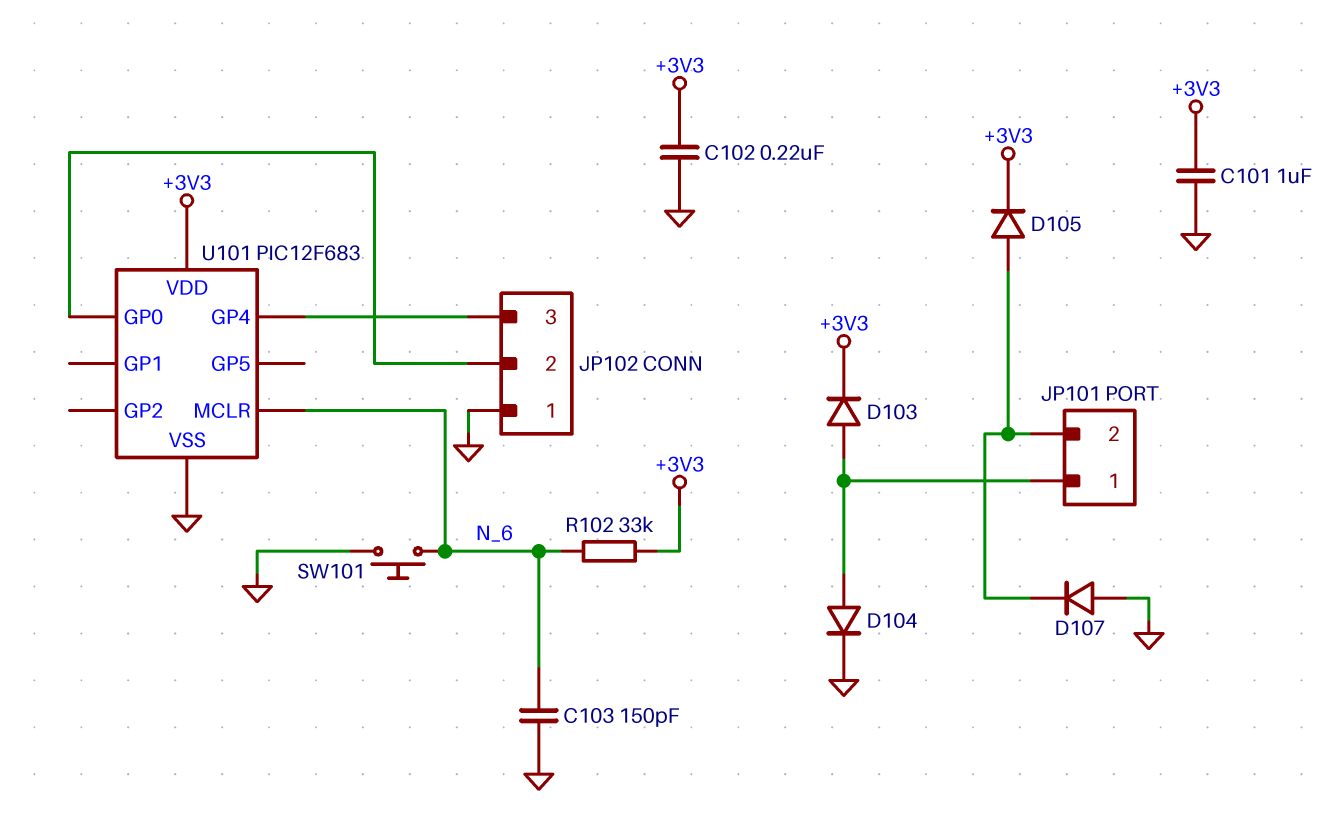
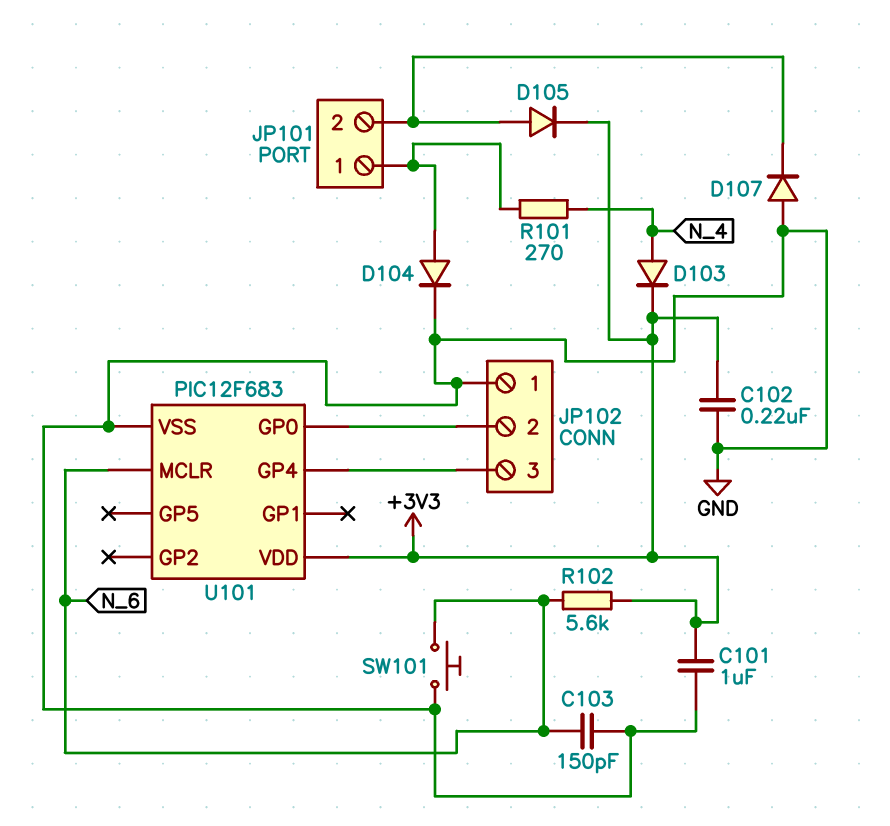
D103: diode (A JP101/1, K +3V3) -> diode (A N_4, K +3V3)
R101: none -> 270 (JP101/1, N_4)
R102: 33k (+3V3, N_6) -> 5.6k (+3V3, N_6)

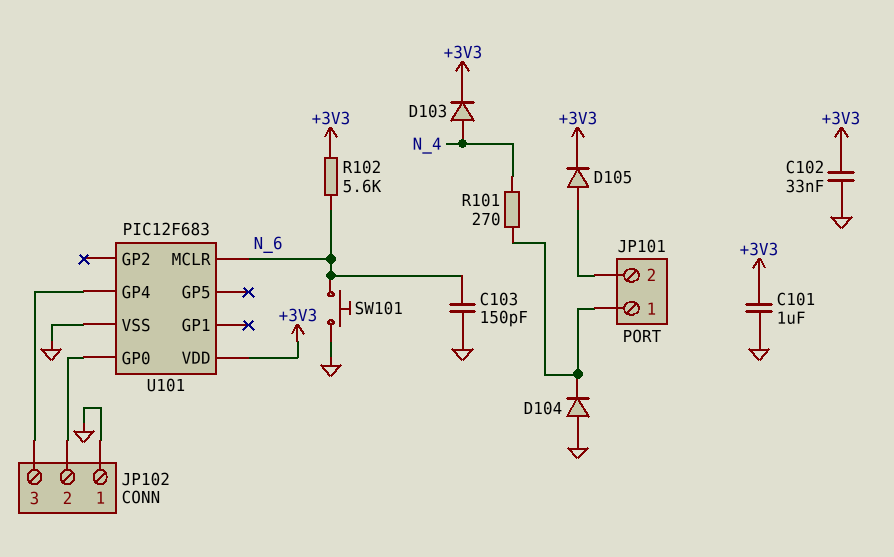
C102: 220nF (+3V3, GND) -> 33nF (+3V3, GND)
D104: diode (A JP101/1, K GND) -> diode (A GND, K JP101/1)
D107: diode (A GND, K JP101/2) -> none

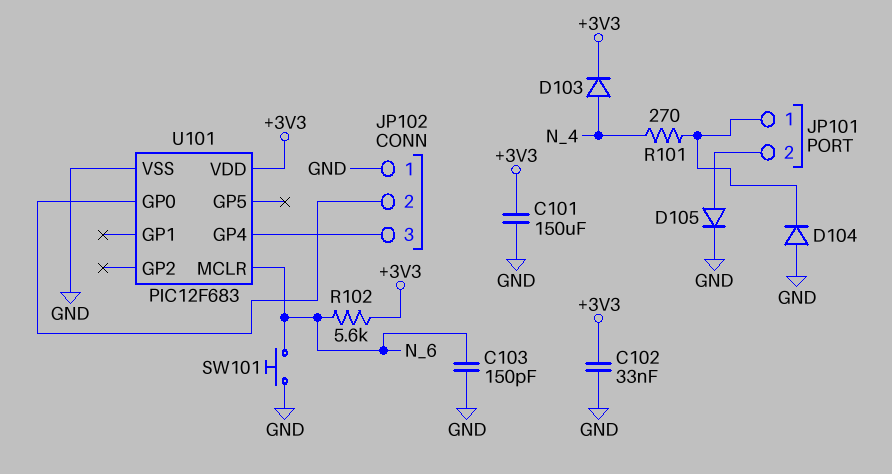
C101: 1uF (+3V3, GND) -> 150uF (+3V3, GND)
D105: diode (A JP101/2, K +3V3) -> diode (A JP101/2, K GND)

